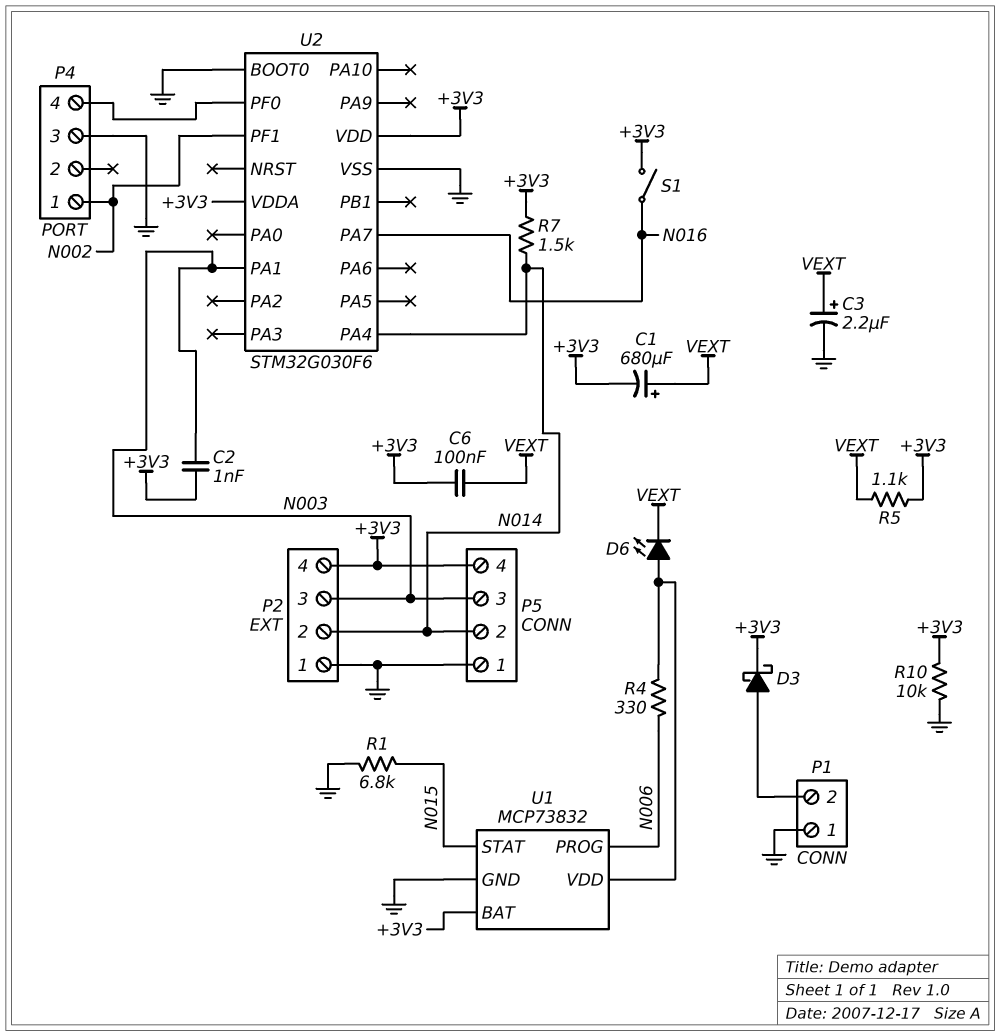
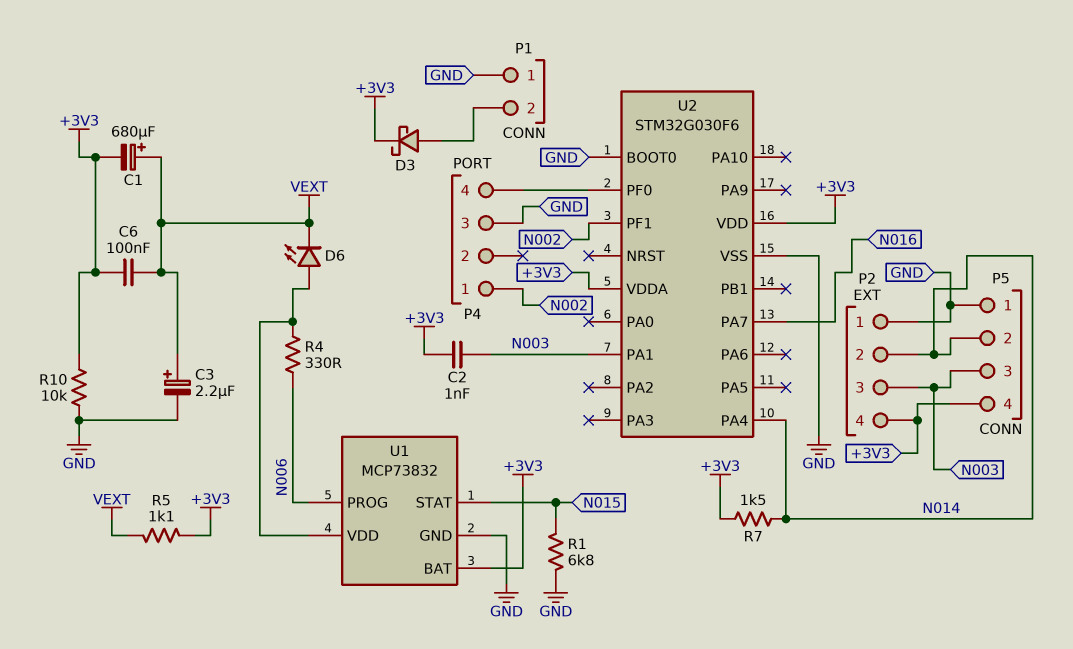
S1: switch (+3V3, N016) -> none

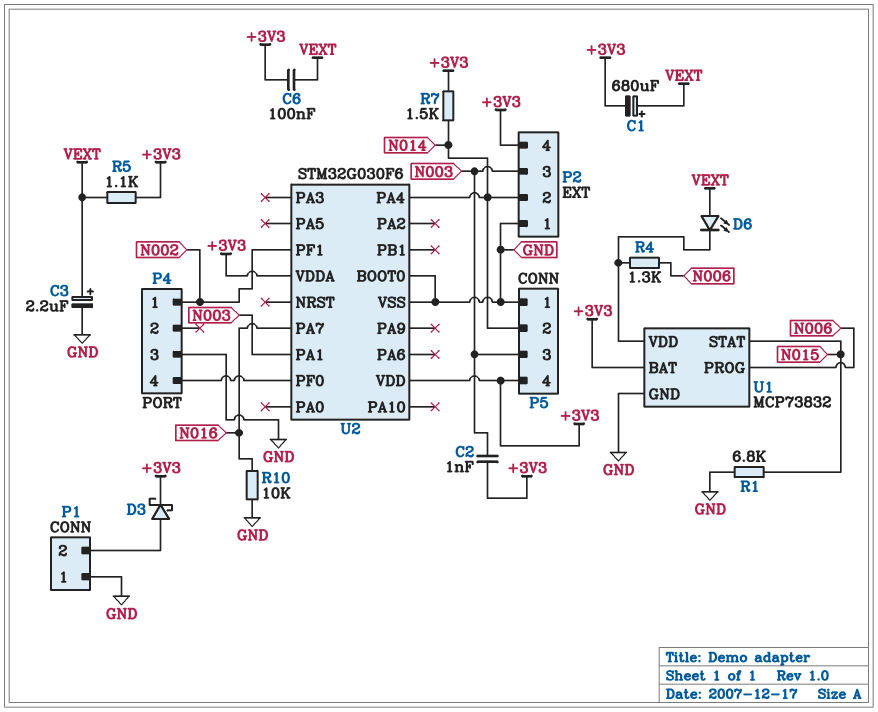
D6: LED (A U1/VDD, K VEXT) -> LED (A VEXT, K U1/VDD)
R4: 330 (N006, U1/VDD) -> 1.3k (N006, U1/VDD)
R10: 10k (+3V3, GND) -> 10k (GND, N016)

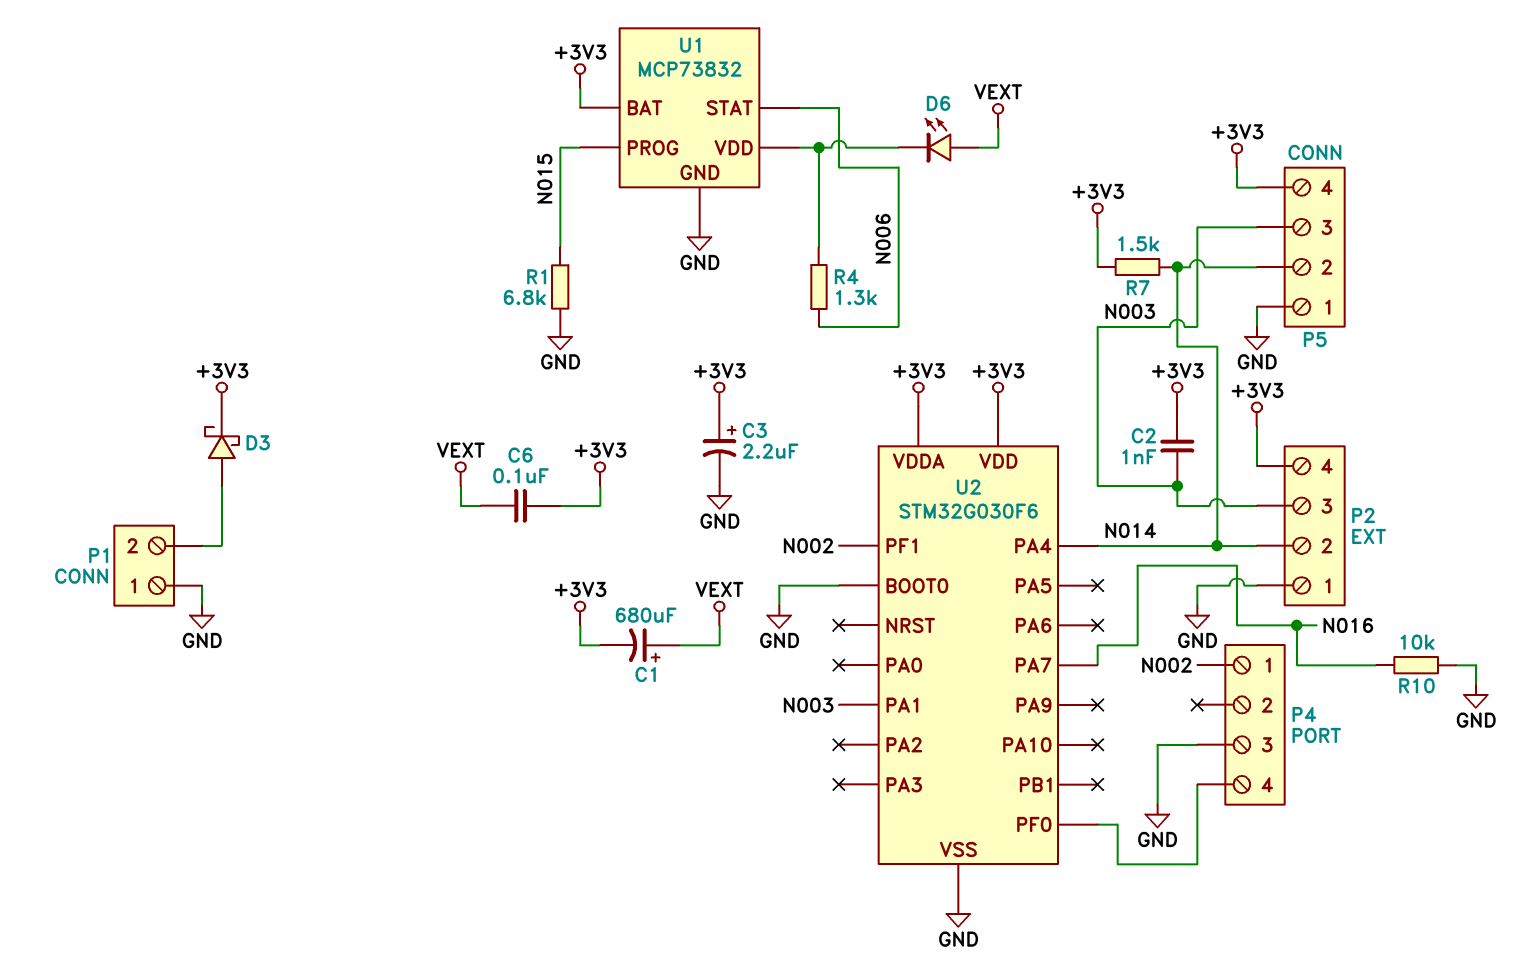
C3: 2.2uF (plus VEXT, minus GND) -> 2.2uF (plus +3V3, minus GND)
R5: 1.1k (+3V3, VEXT) -> none
U1 pin PROG: N006 -> N015
U1 pin STAT: N015 -> N006

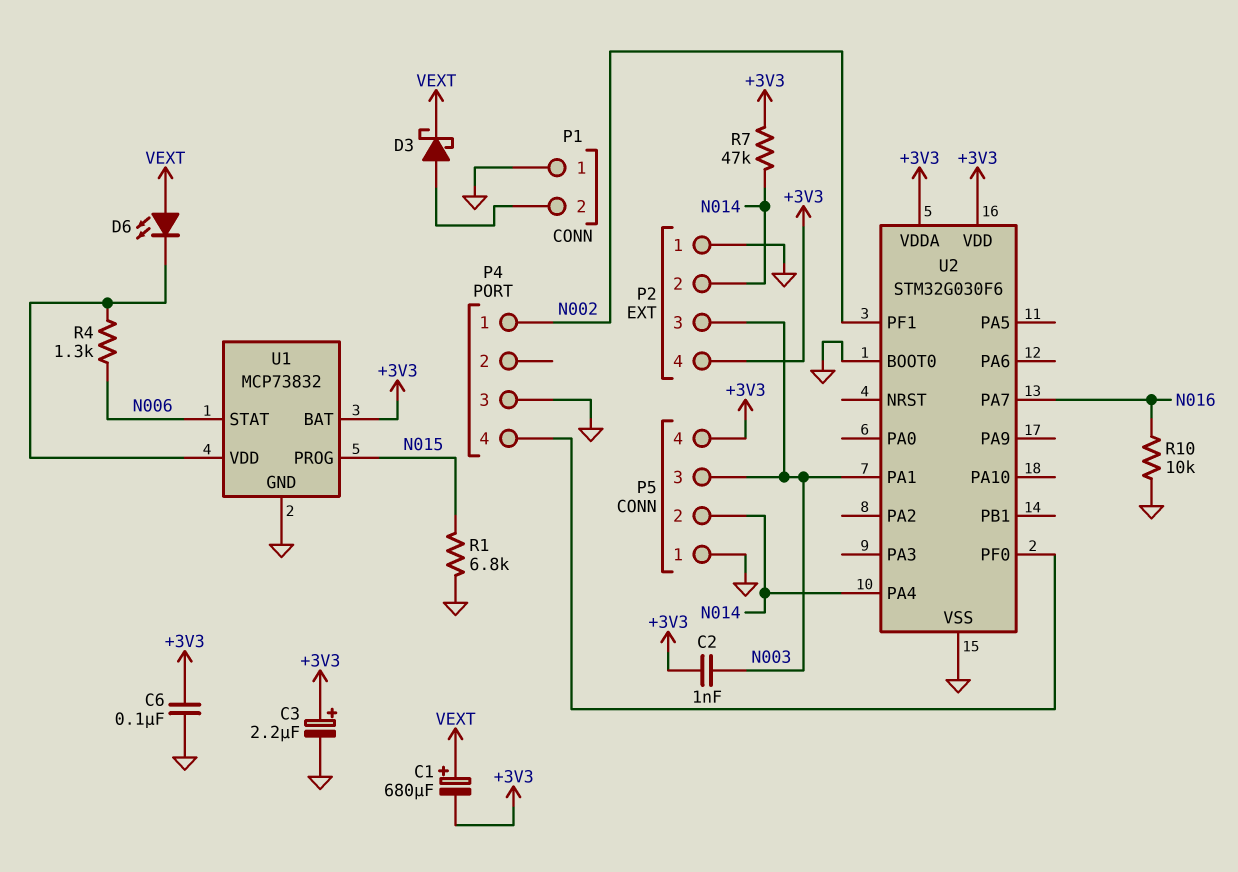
C6: 100nF (+3V3, VEXT) -> 100nF (+3V3, GND)
D3: schottky (A P1/2, K +3V3) -> schottky (A P1/2, K VEXT)
R7: 1.5k (+3V3, N014) -> 47k (+3V3, N014)

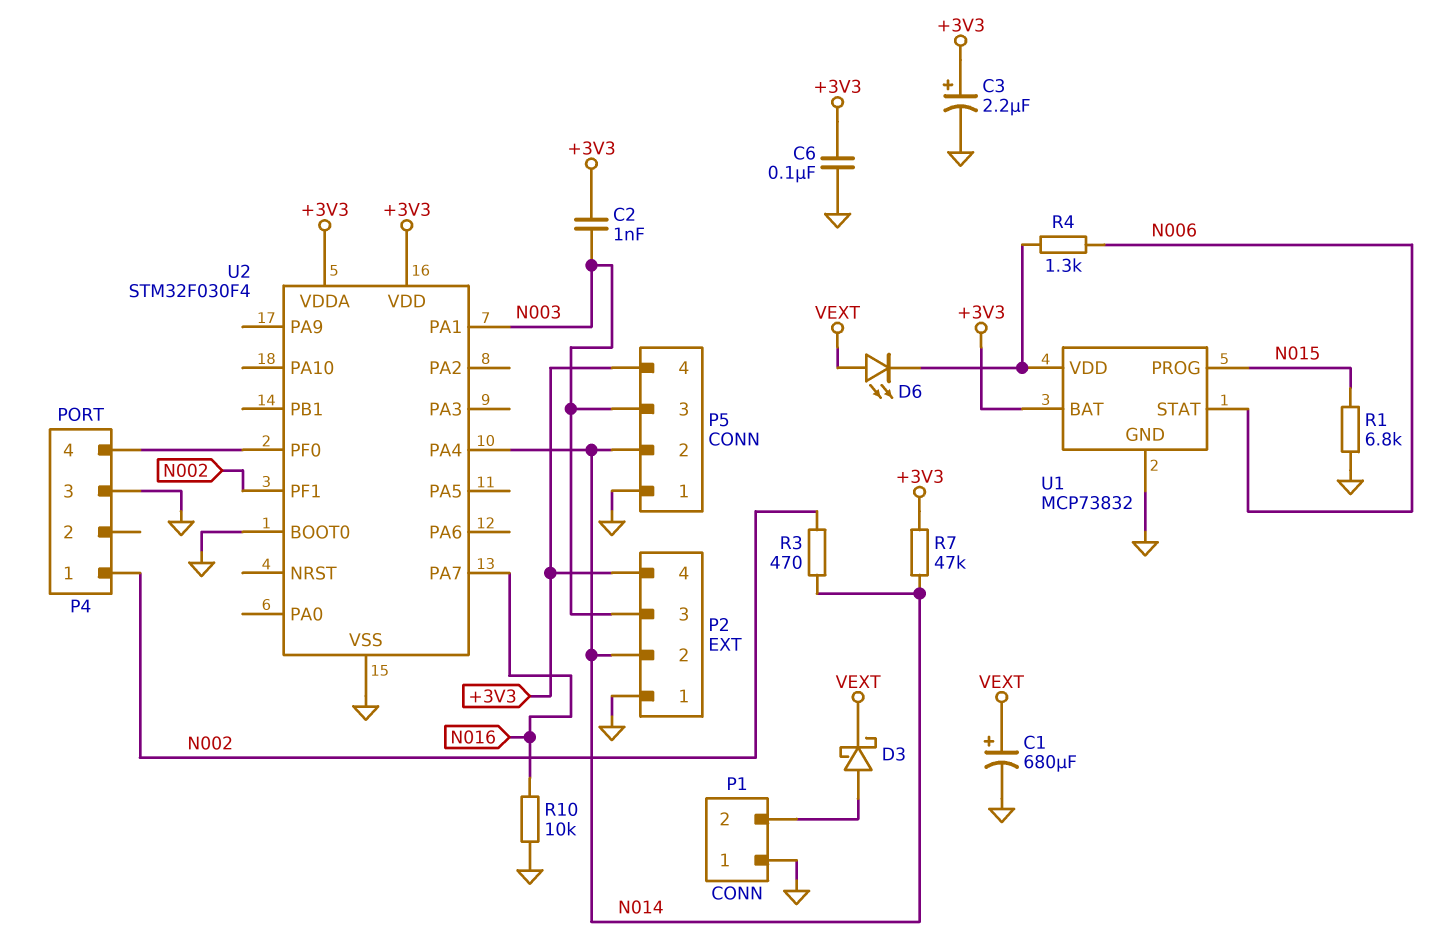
C1: 680uF (plus VEXT, minus +3V3) -> 680uF (plus VEXT, minus GND)
R3: none -> 470 (N002, N014)
U2: STM32G030F6 -> STM32F030F4

